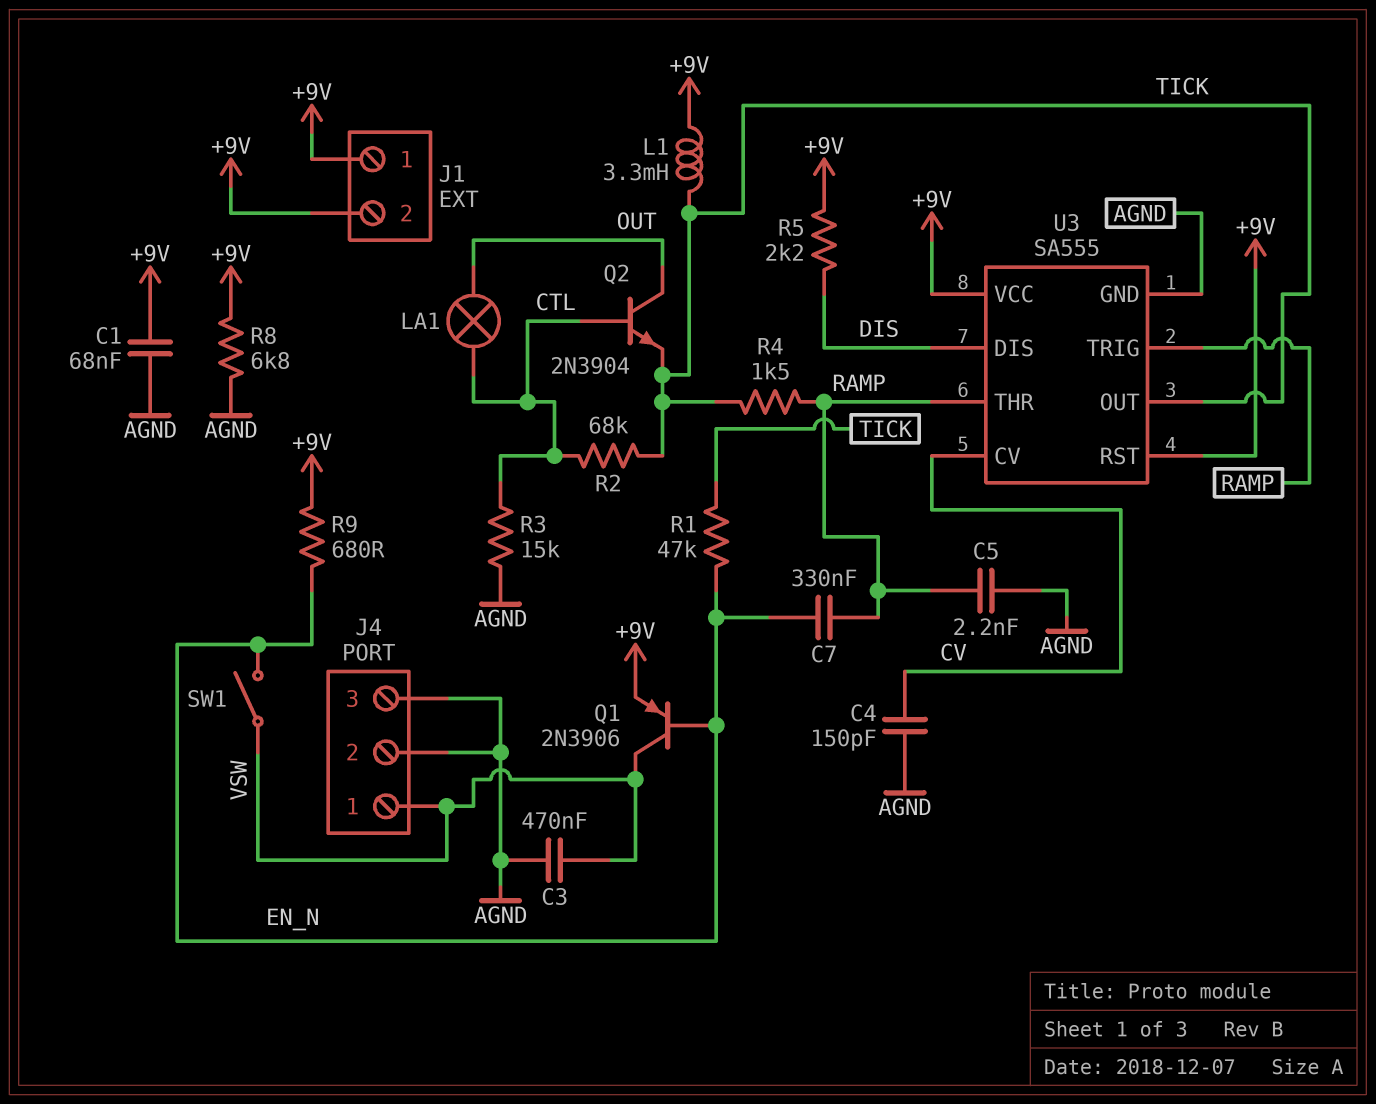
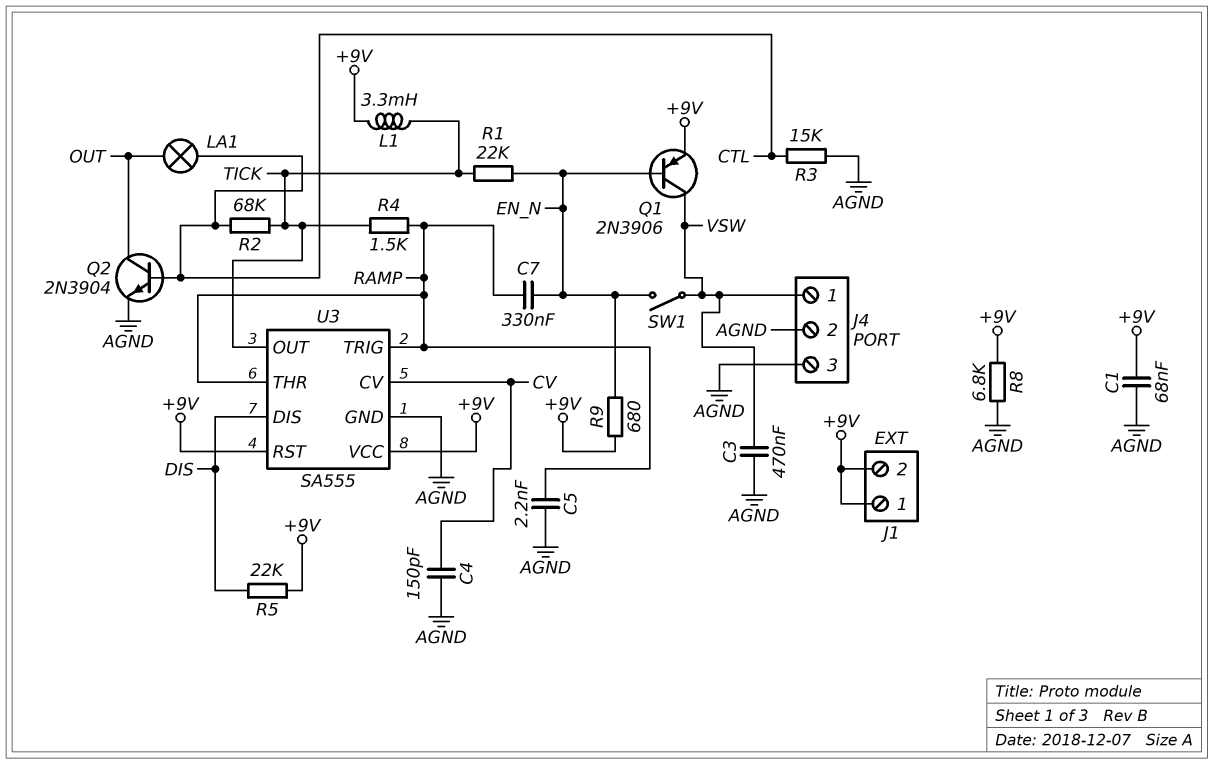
Q2: NPN 2N3904 (B CTL, C OUT, E TICK) -> NPN 2N3904 (B CTL, C OUT, E AGND)
R1: 47k (EN_N, TICK) -> 22k (EN_N, TICK)
R5: 2.2k (+9V, DIS) -> 22k (+9V, DIS)

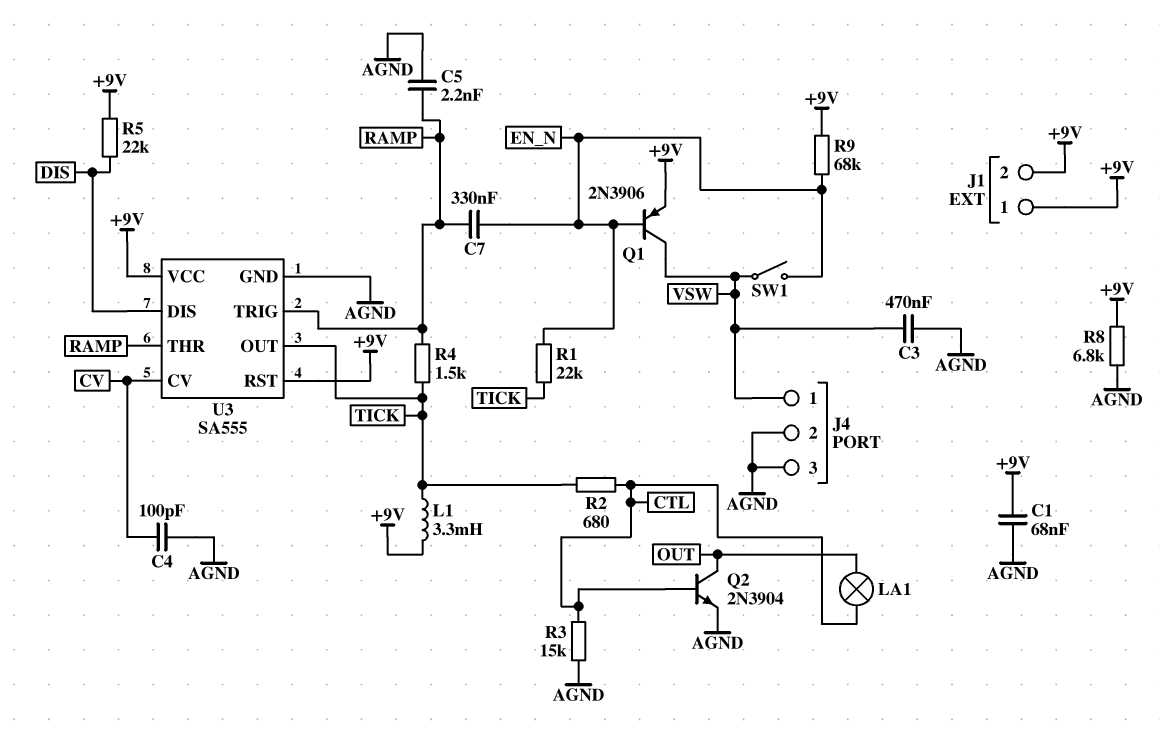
C4: 150pF (AGND, CV) -> 100pF (AGND, CV)
R2: 68k (CTL, TICK) -> 680 (CTL, TICK)
R9: 680 (+9V, EN_N) -> 68k (+9V, EN_N)

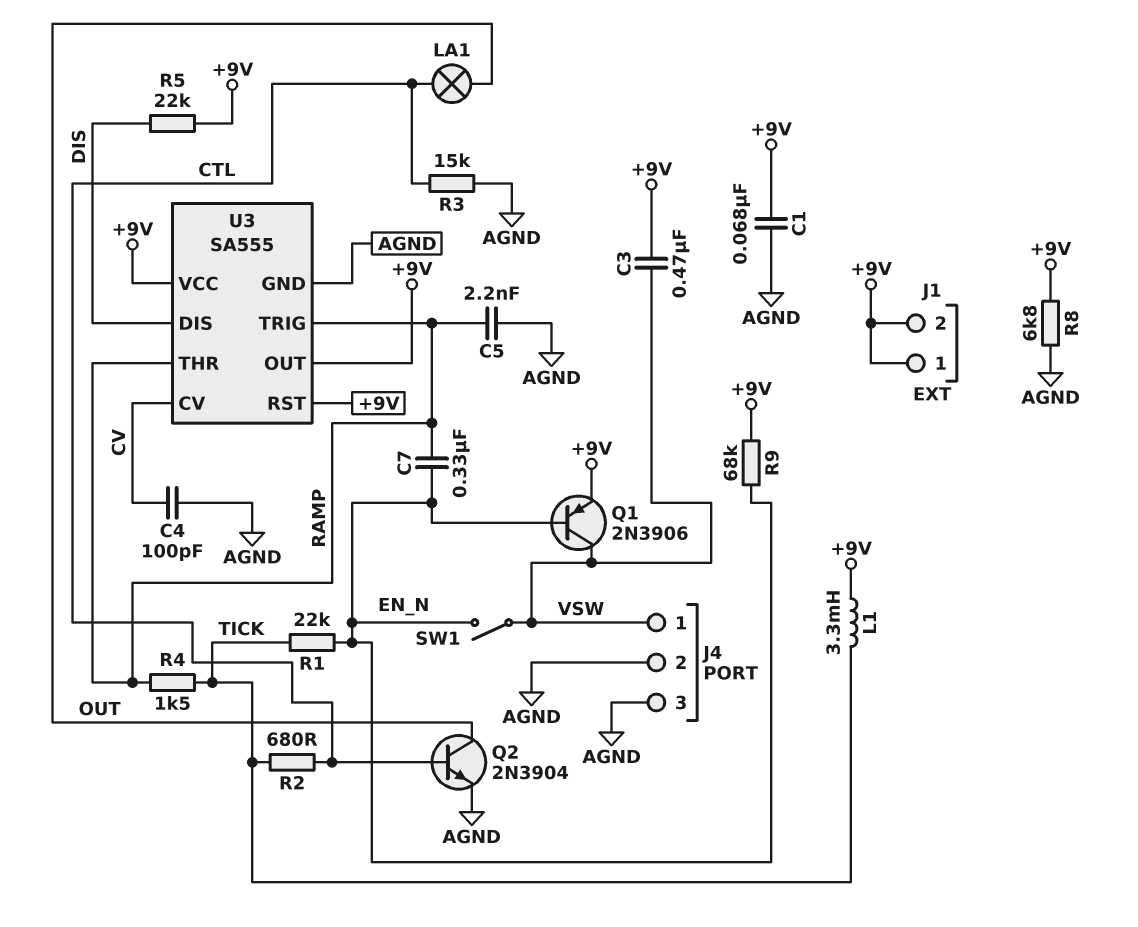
C3: 470nF (AGND, VSW) -> 470nF (+9V, VSW)
U3 pin OUT: TICK -> +9V

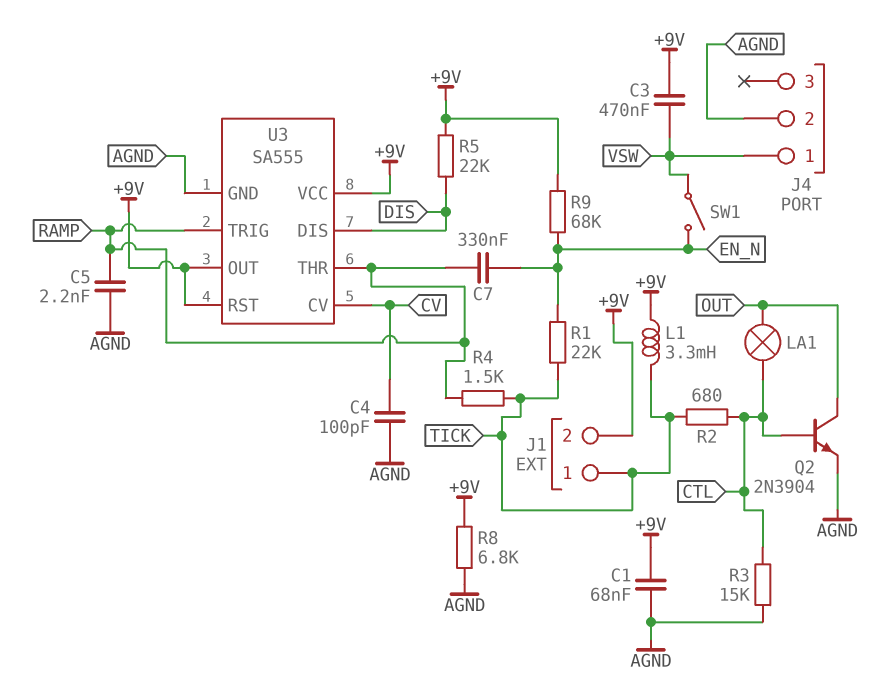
J1 pin 1: +9V -> TICK
J4 pin 3: AGND -> none
Q1: PNP 2N3906 (B EN_N, C VSW, E +9V) -> none

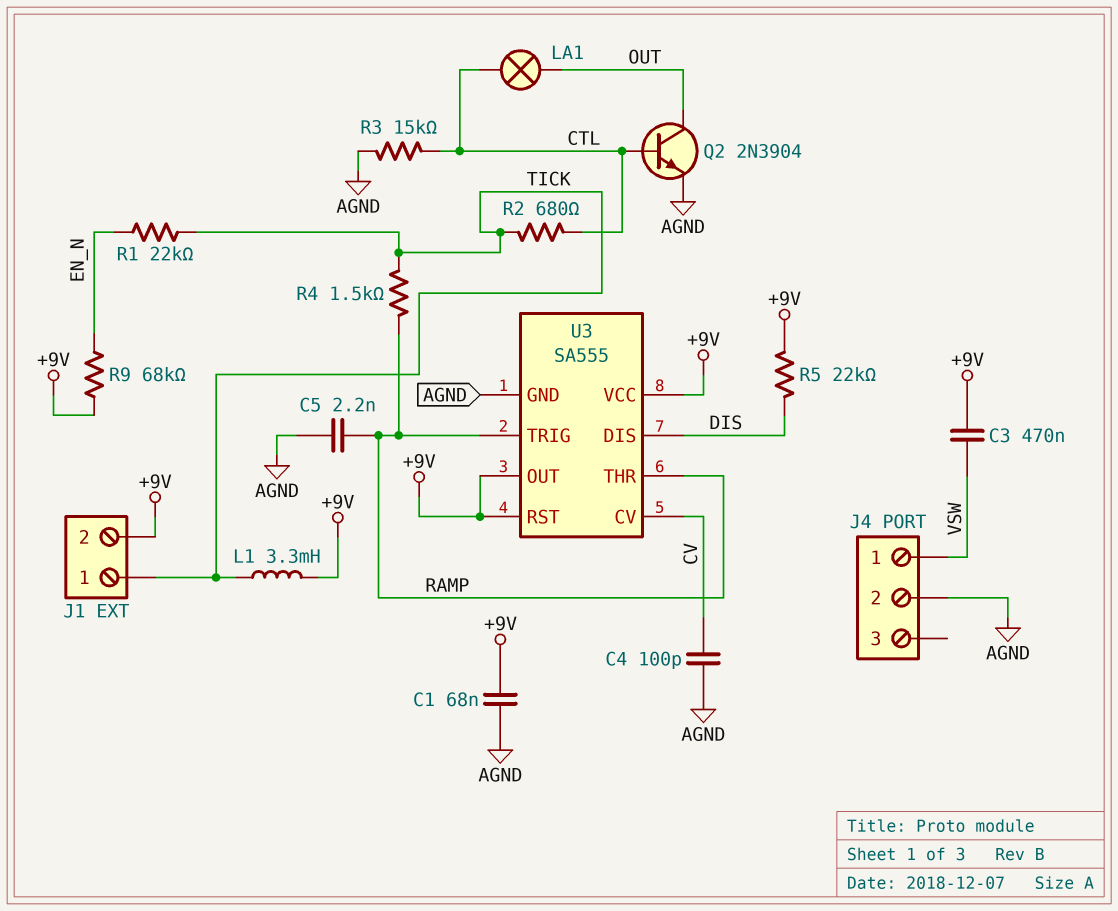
C7: 330nF (EN_N, RAMP) -> none
R8: 6.8k (+9V, AGND) -> none
SW1: switch (EN_N, VSW) -> none

